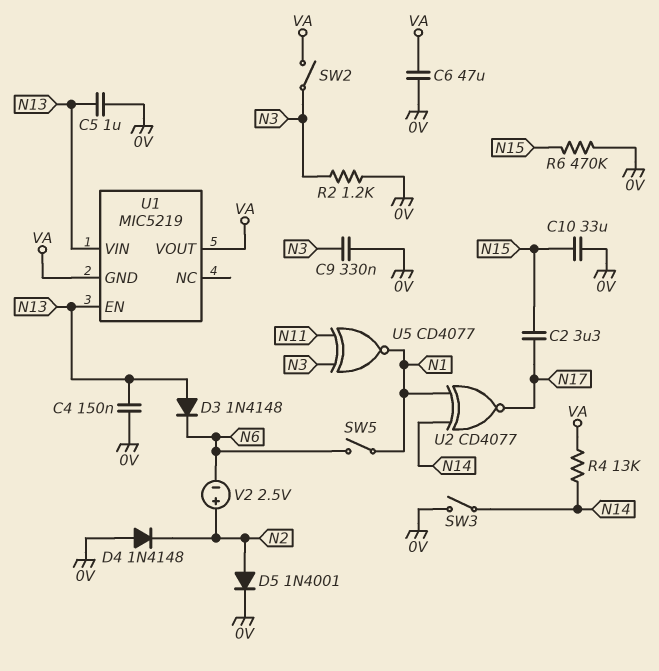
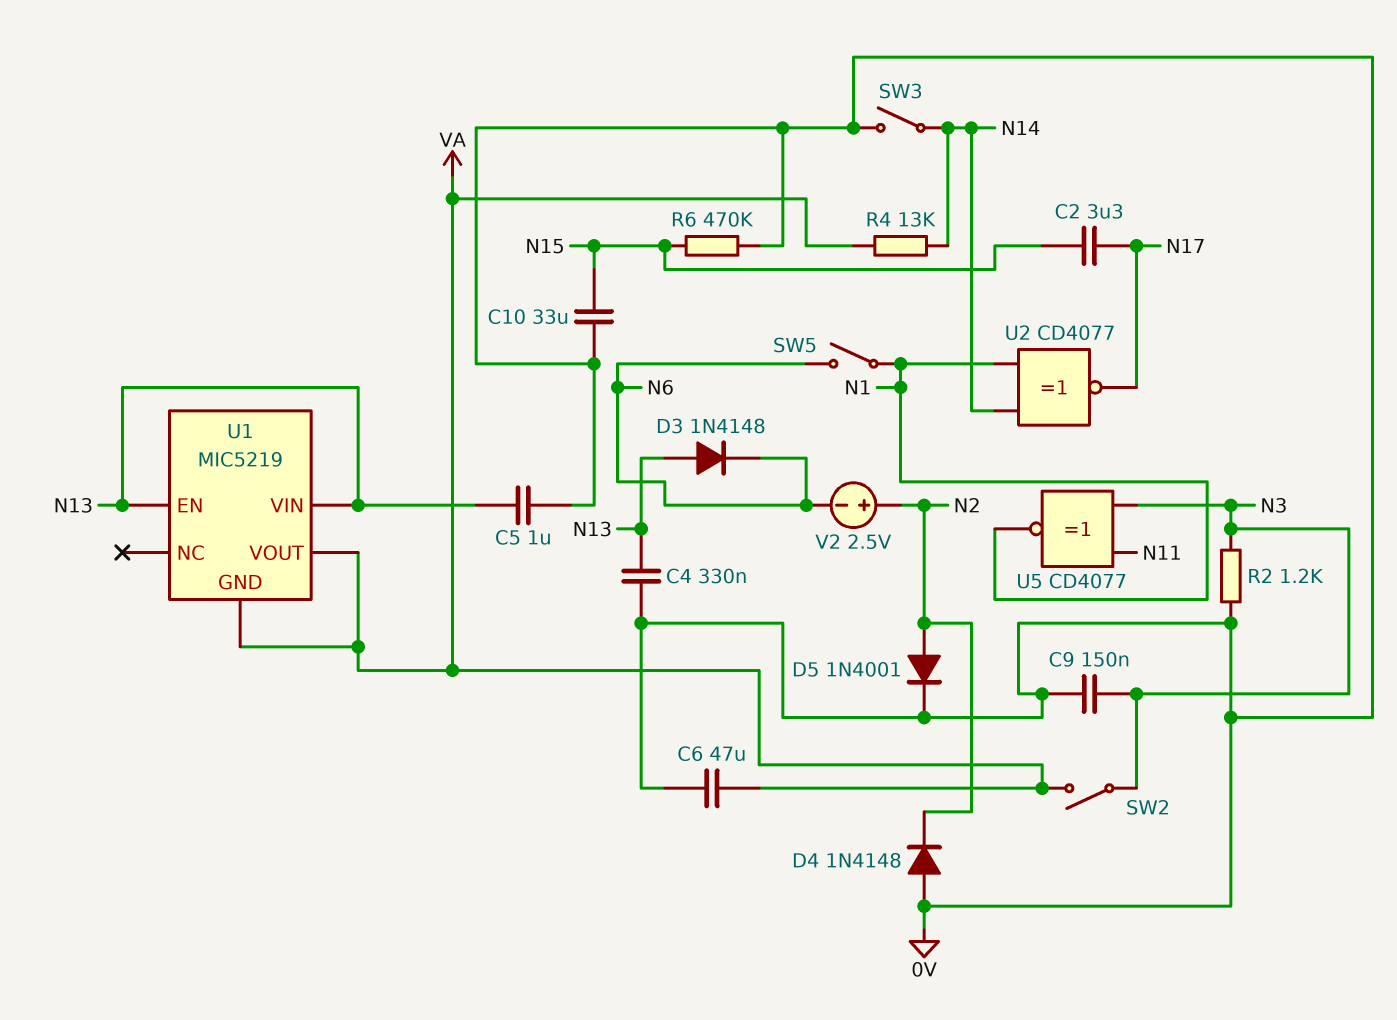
C4: 150nF (0V, N13) -> 330nF (0V, N13)
C9: 330nF (0V, N3) -> 150nF (0V, N3)

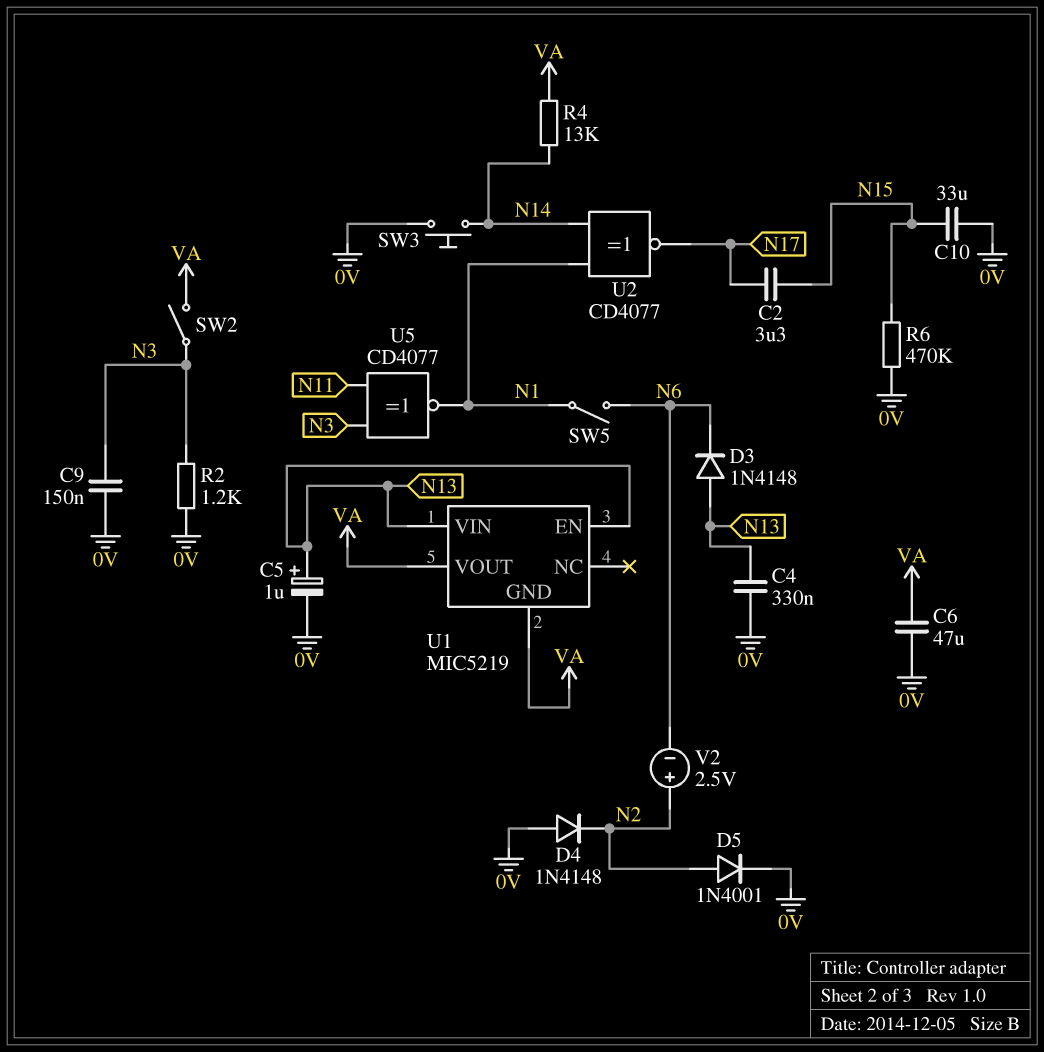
C5: 1uF (0V, N13) -> 1uF (plus N13, minus 0V)
SW3: switch (0V, N14) -> button (0V, N14)

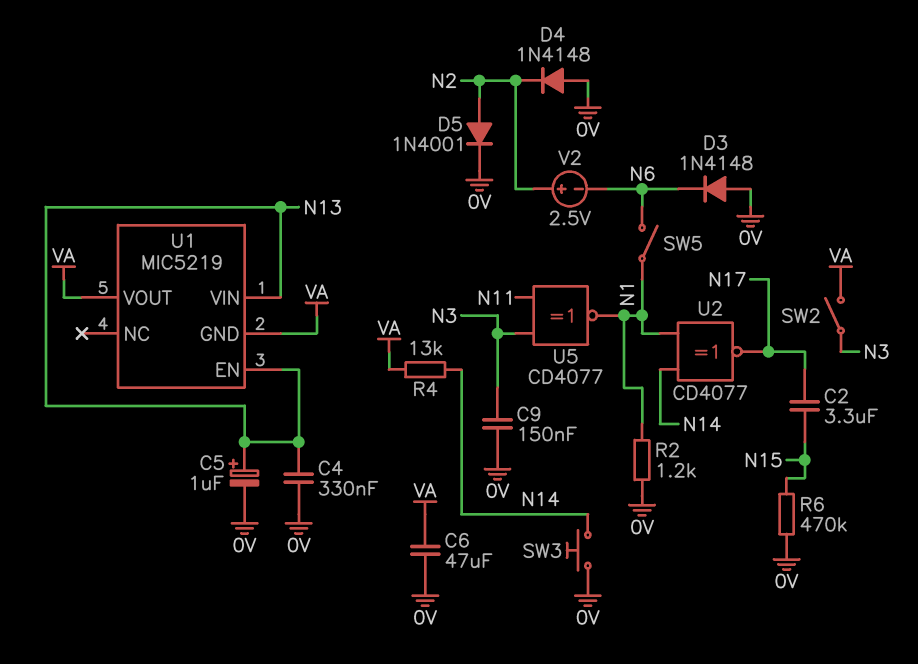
C10: 33uF (0V, N15) -> none
D3: diode 1N4148 (A N13, K N6) -> diode 1N4148 (A 0V, K N6)
R2: 1.2k (0V, N3) -> 1.2k (0V, N1)

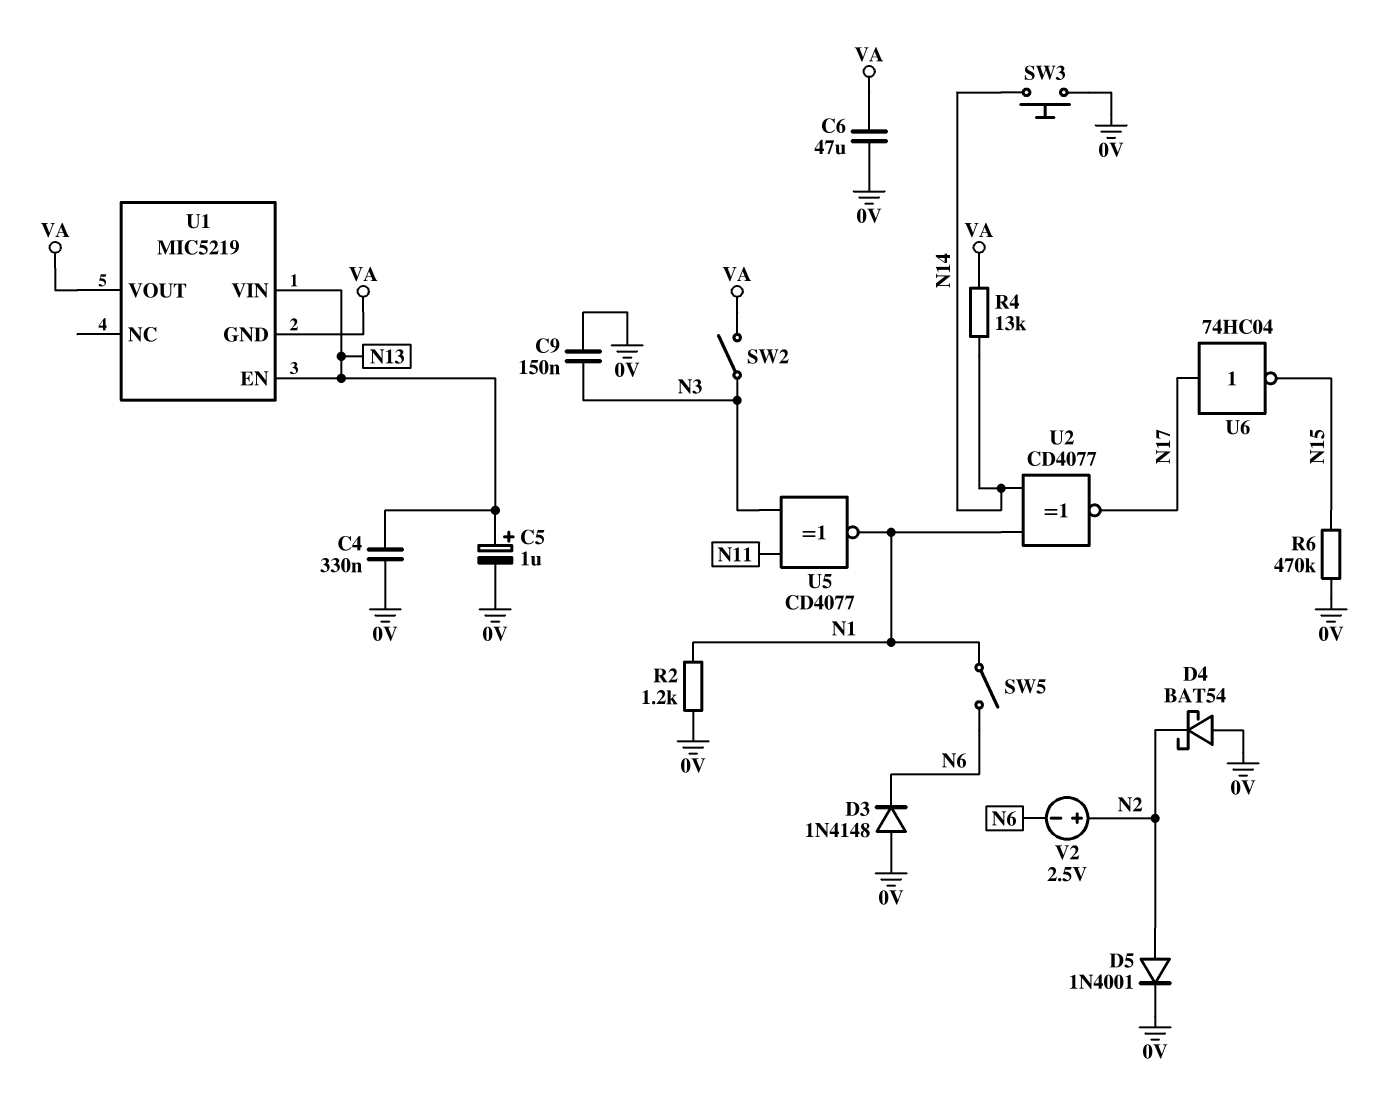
C2: 3.3uF (N15, N17) -> none
D4: diode 1N4148 (A 0V, K N2) -> schottky BAT54 (A 0V, K N2)
U6: none -> NOT 74HC04 (in N17, out N15)

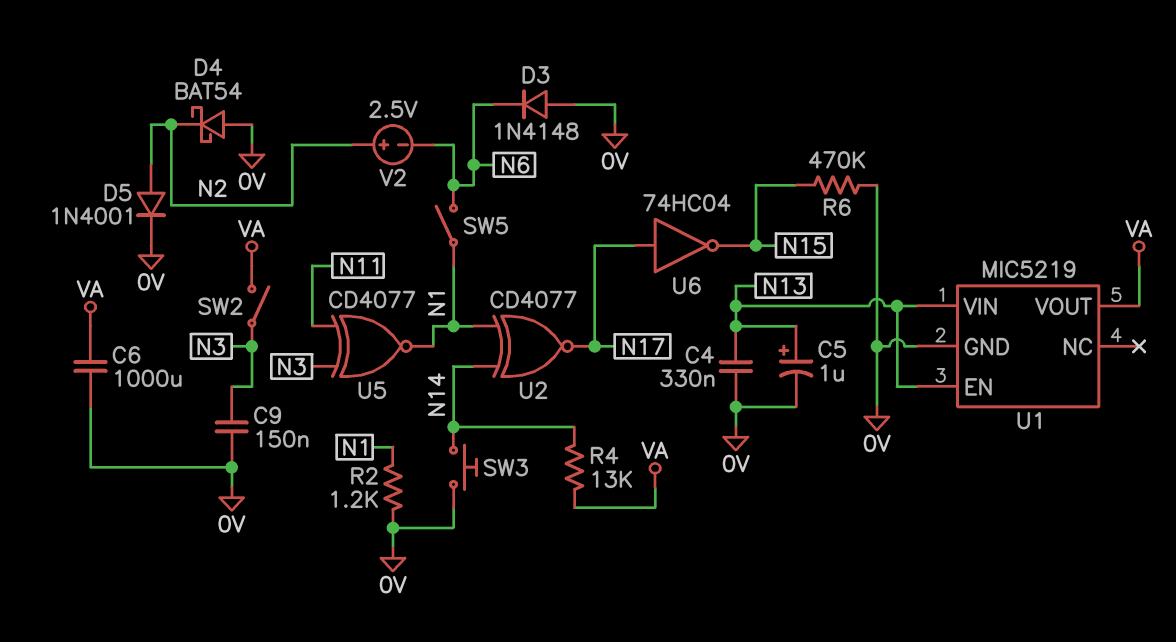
C6: 47uF (0V, VA) -> 1000uF (0V, VA)
U1 pin GND: VA -> 0V

